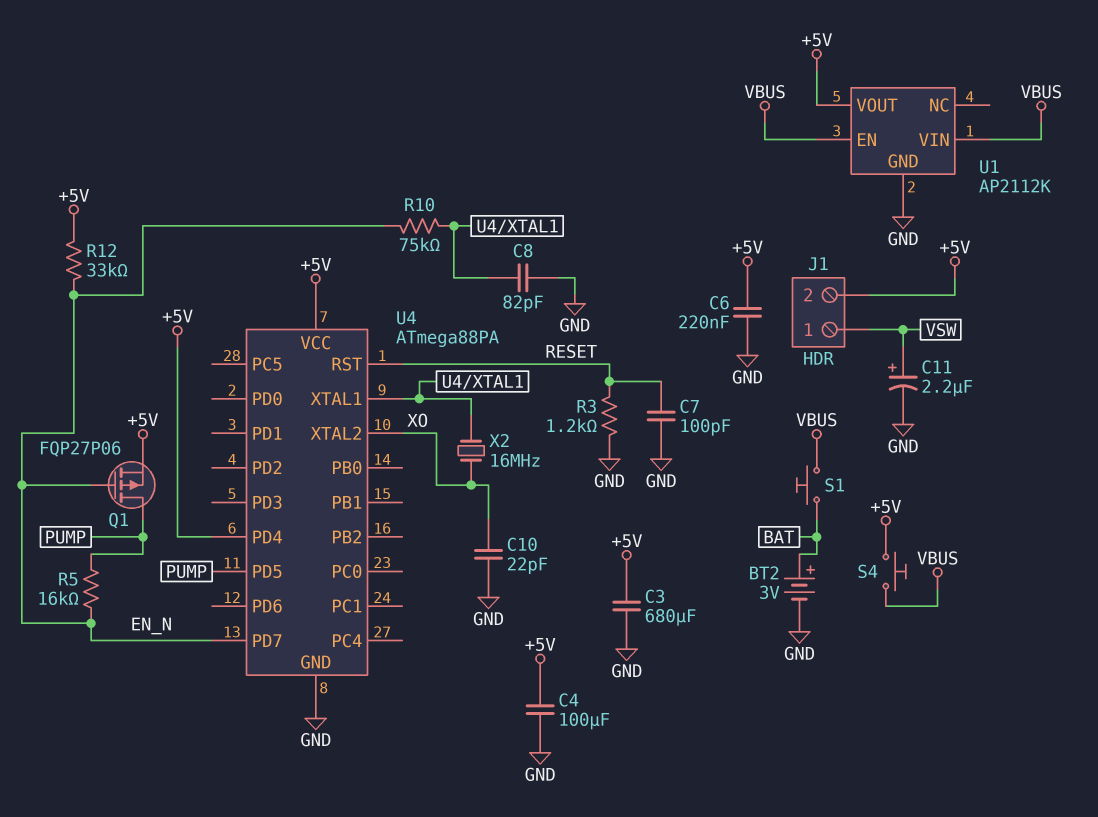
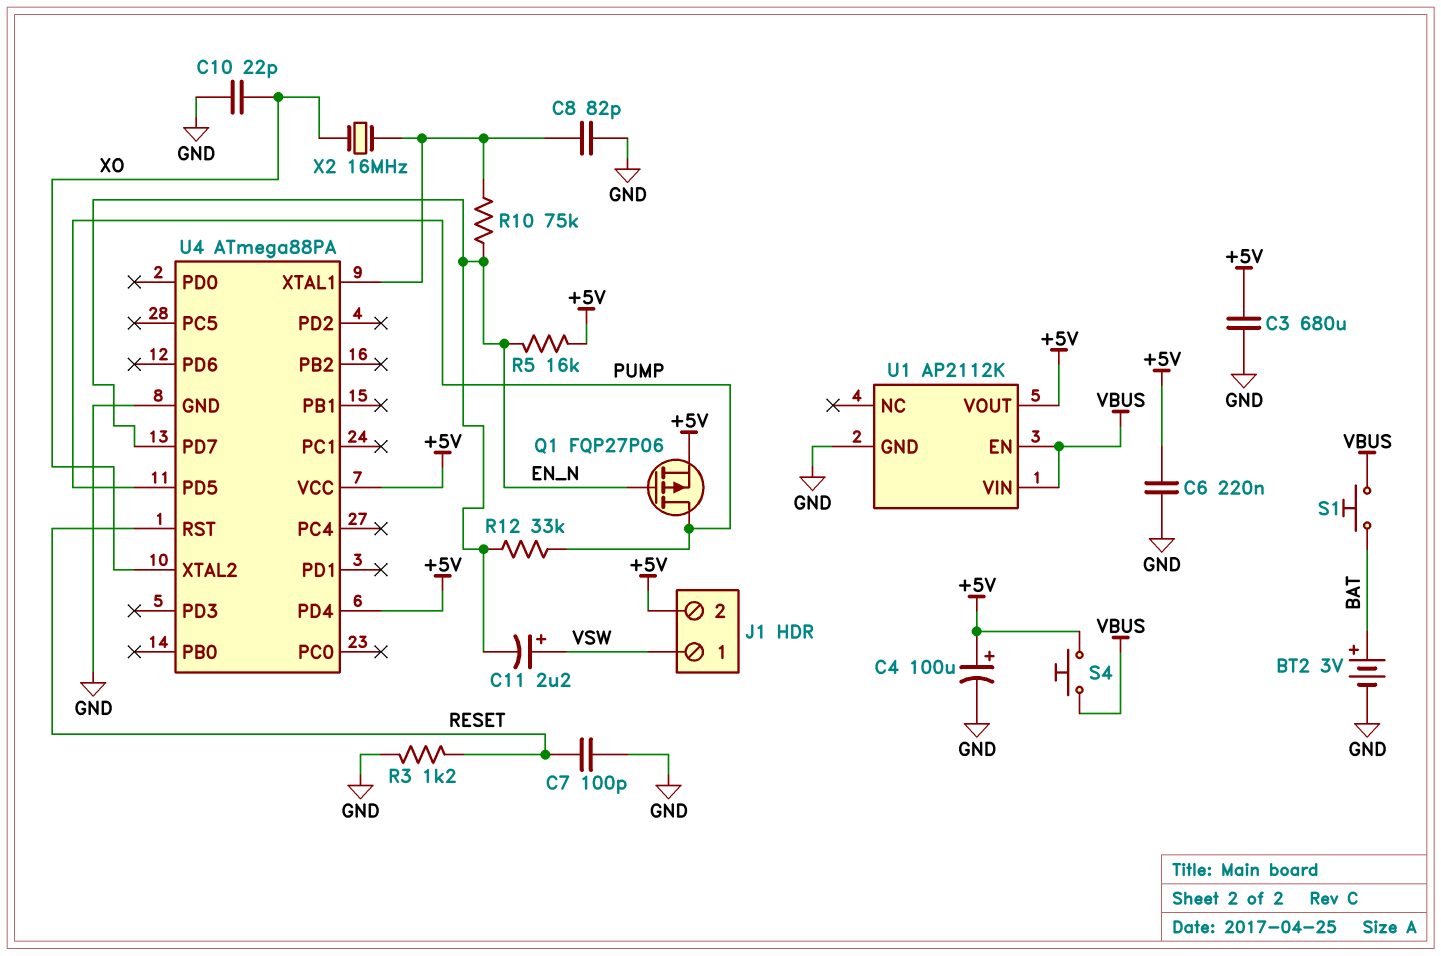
C4: 100uF (+5V, GND) -> 100uF (plus +5V, minus GND)
C11: 2.2uF (plus VSW, minus GND) -> 2.2uF (plus VSW, minus EN_N)
R5: 16k (EN_N, PUMP) -> 16k (+5V, EN_N)
R12: 33k (+5V, EN_N) -> 33k (EN_N, PUMP)

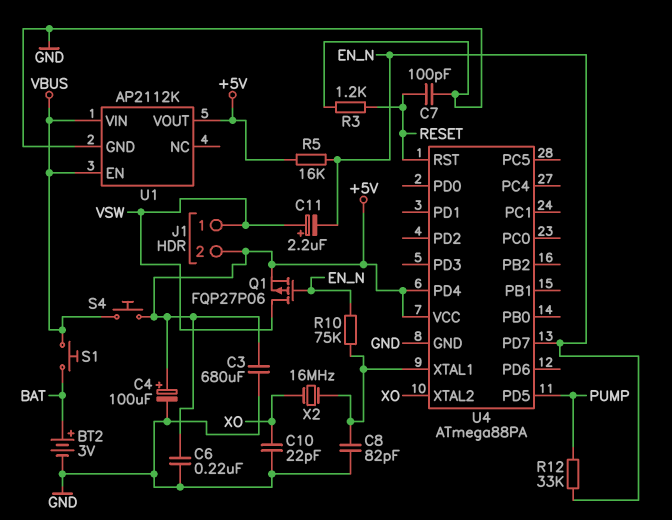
Q1: PMOS FQP27P06 (G EN_N, D PUMP, S +5V) -> PMOS FQP27P06 (G EN_N, D VSW, S +5V)

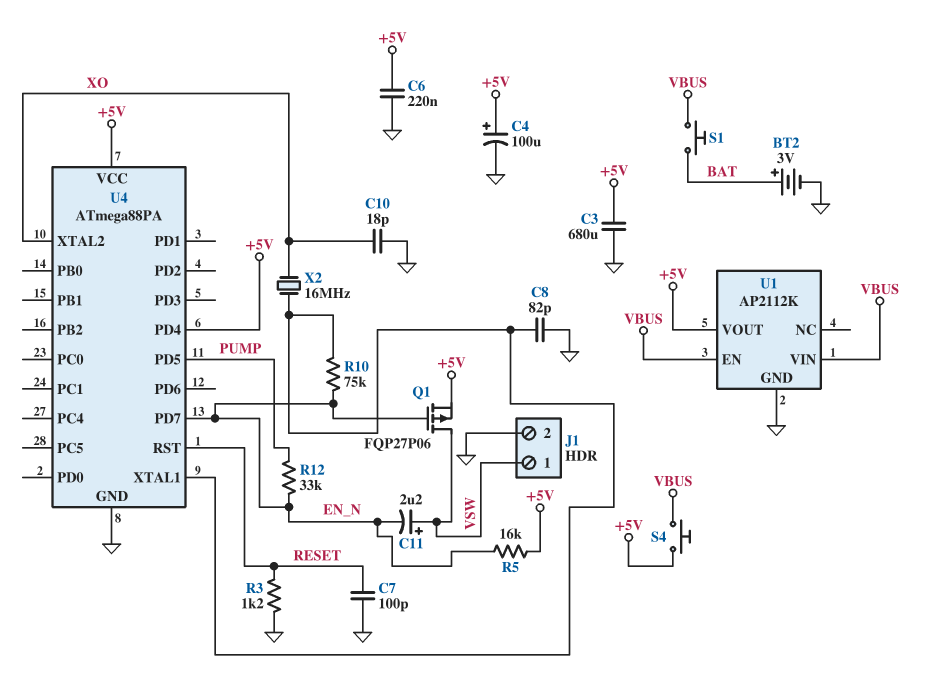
C10: 22pF (GND, XO) -> 18pF (GND, XO)
J1 pin 2: +5V -> GND

